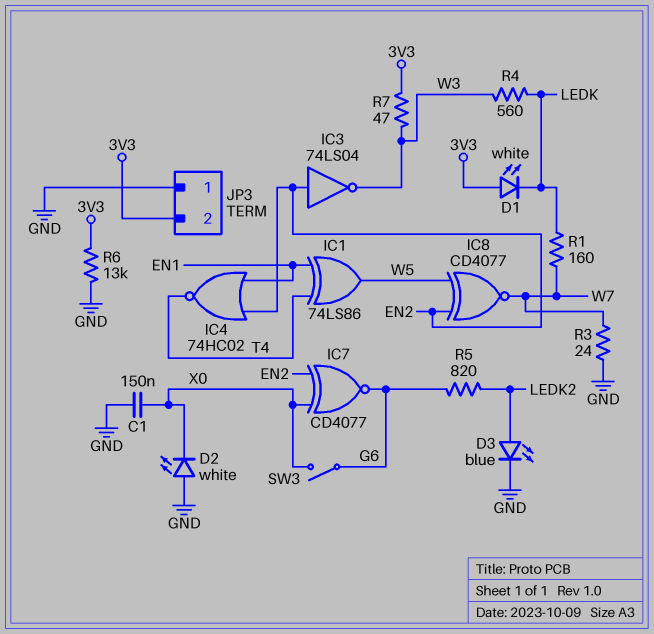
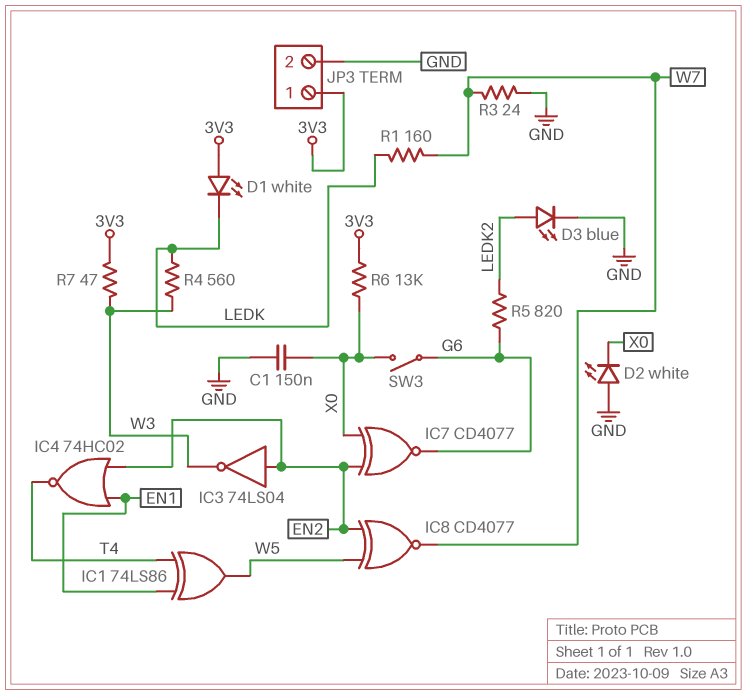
JP3 pin 1: GND -> 3V3
JP3 pin 2: 3V3 -> GND
R6: 13k (3V3, GND) -> 13k (3V3, X0)

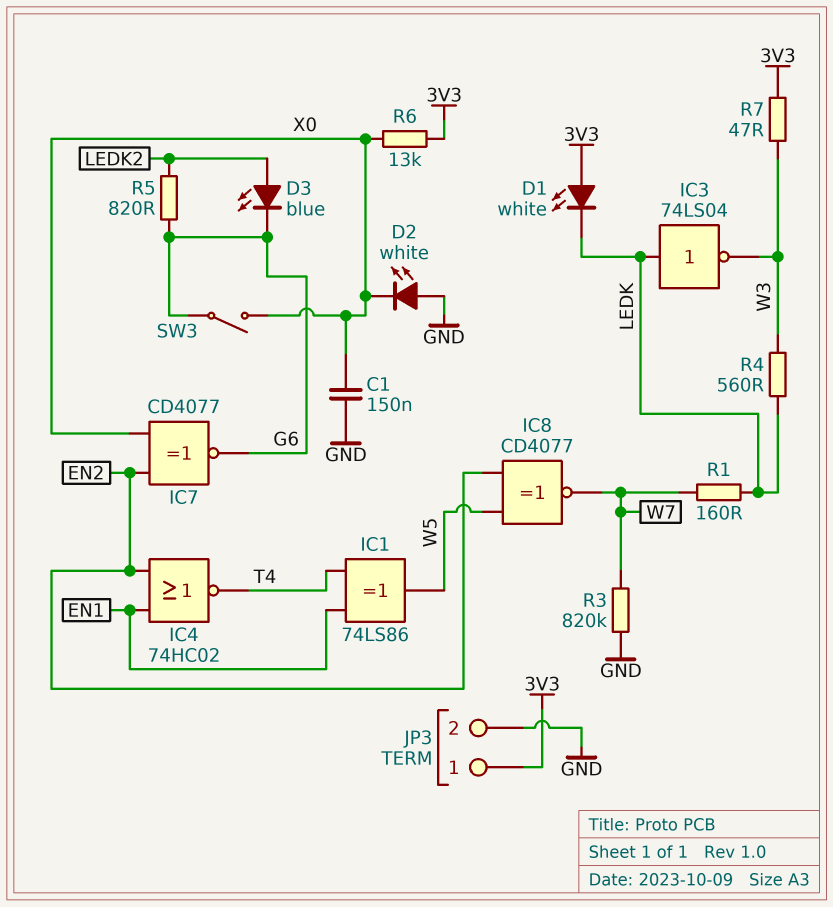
D3: LED blue (A LEDK2, K GND) -> LED blue (A LEDK2, K G6)
IC3: NOT 74LS04 (in EN2, out W3) -> NOT 74LS04 (in LEDK, out W3)
R3: 24 (GND, W7) -> 820k (GND, W7)

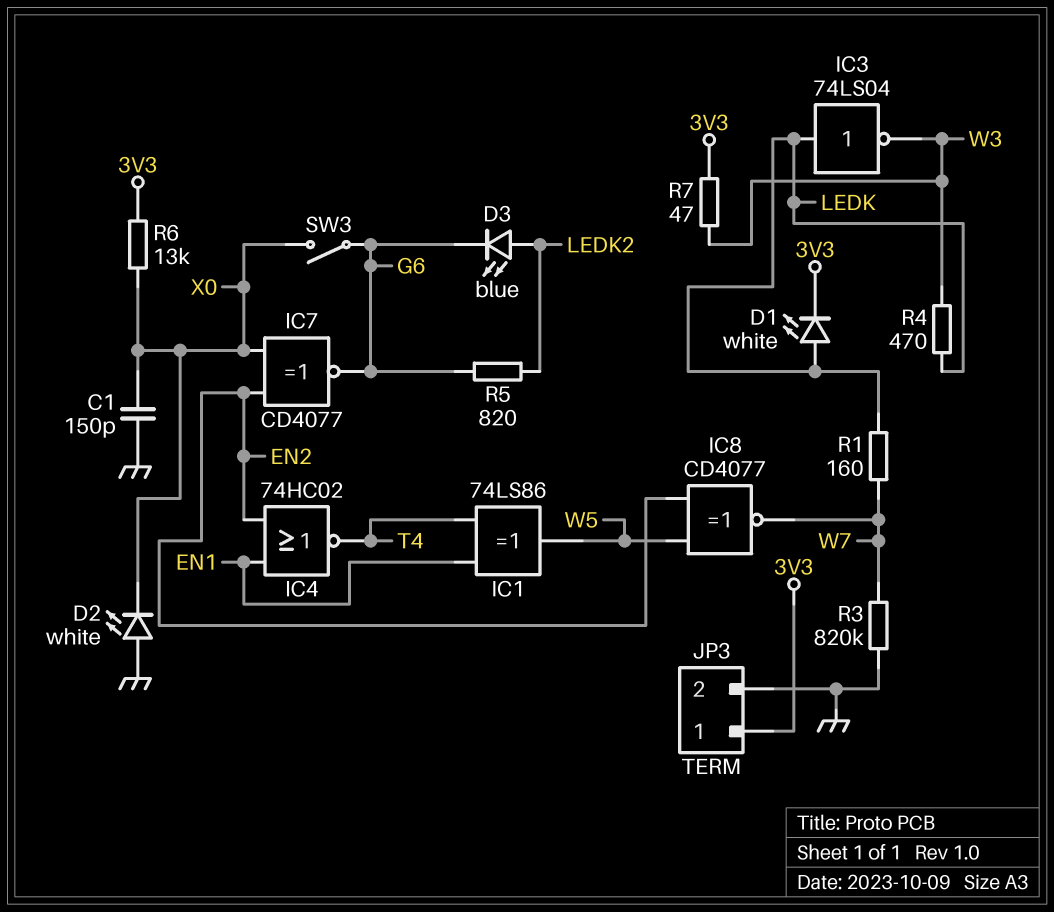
C1: 150nF (GND, X0) -> 150pF (GND, X0)
D1: LED white (A 3V3, K LEDK) -> LED white (A LEDK, K 3V3)
R4: 560 (LEDK, W3) -> 470 (LEDK, W3)

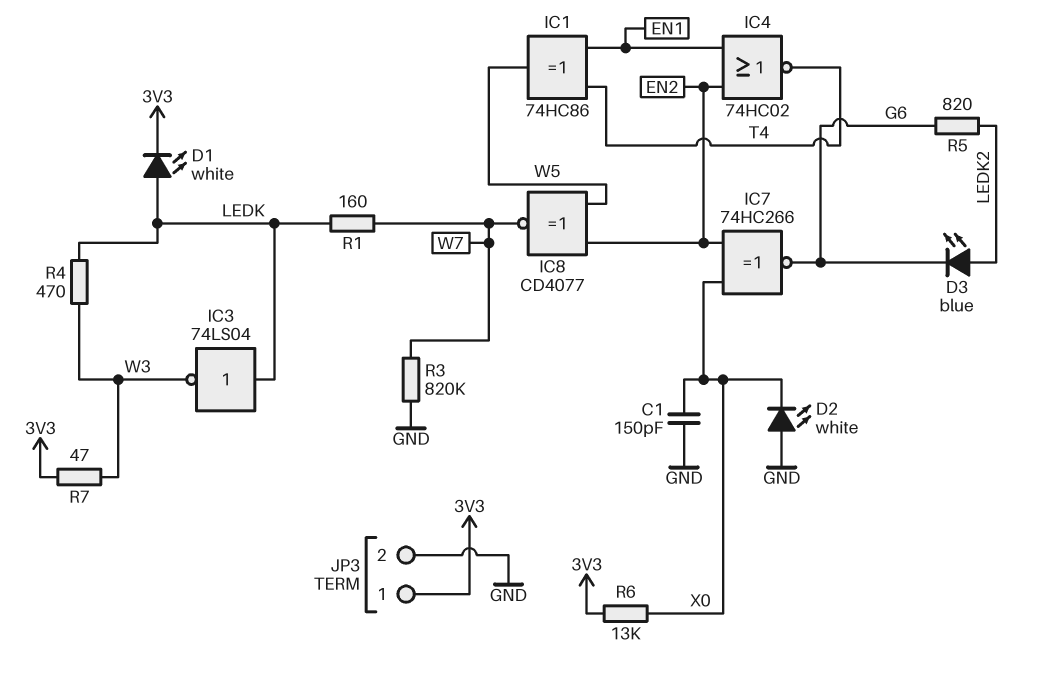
IC1: XOR 74LS86 (in EN1, in T4, out W5) -> XOR 74HC86 (in EN1, in T4, out W5)
IC7: XNOR CD4077 (in EN2, in X0, out G6) -> XNOR 74HC266 (in EN2, in X0, out G6)
SW3: switch (G6, X0) -> none

